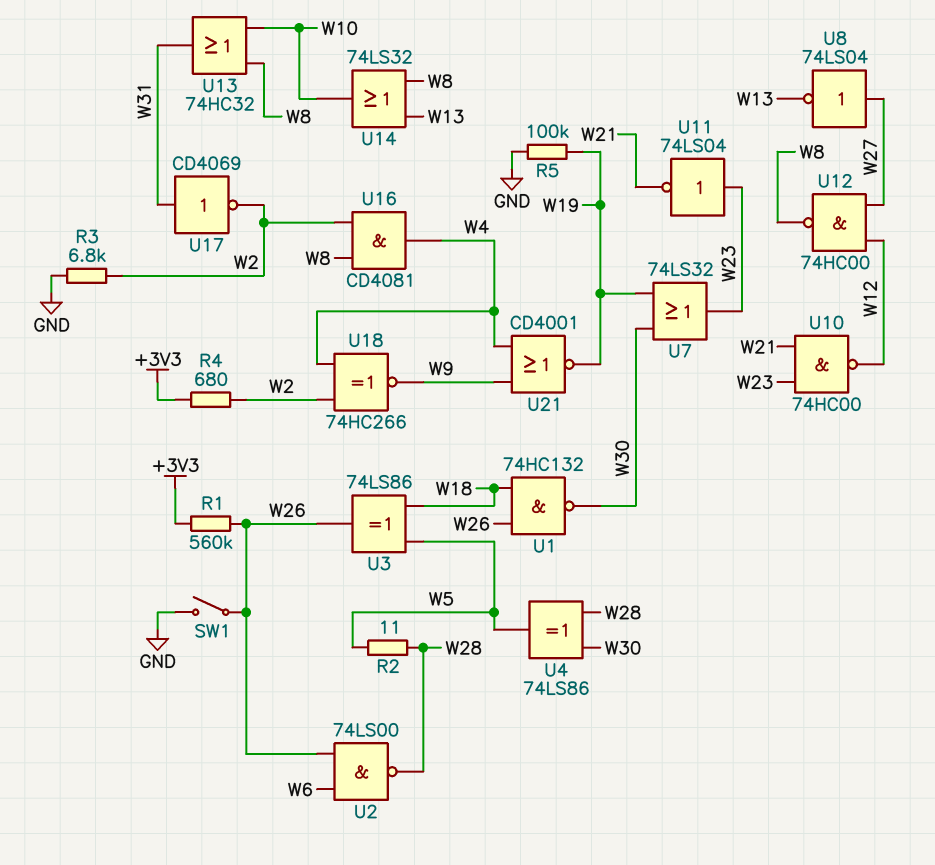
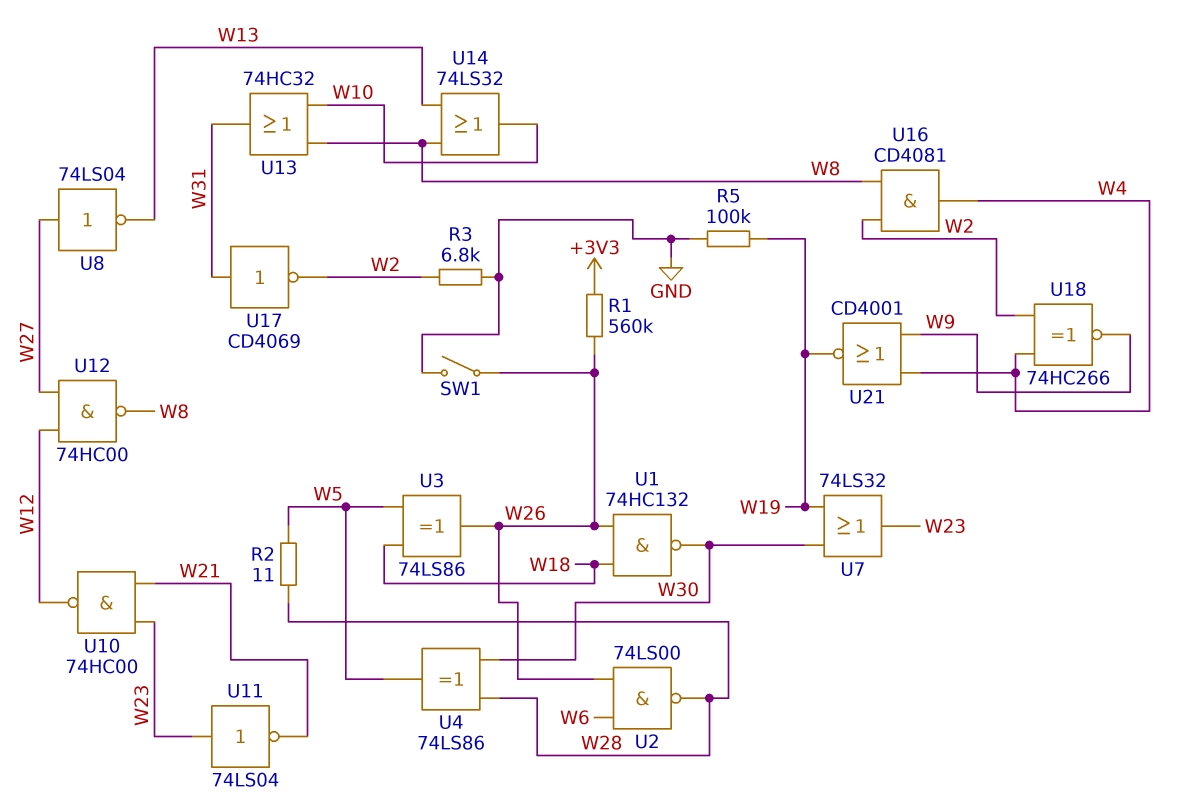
R4: 680 (+3V3, W2) -> none

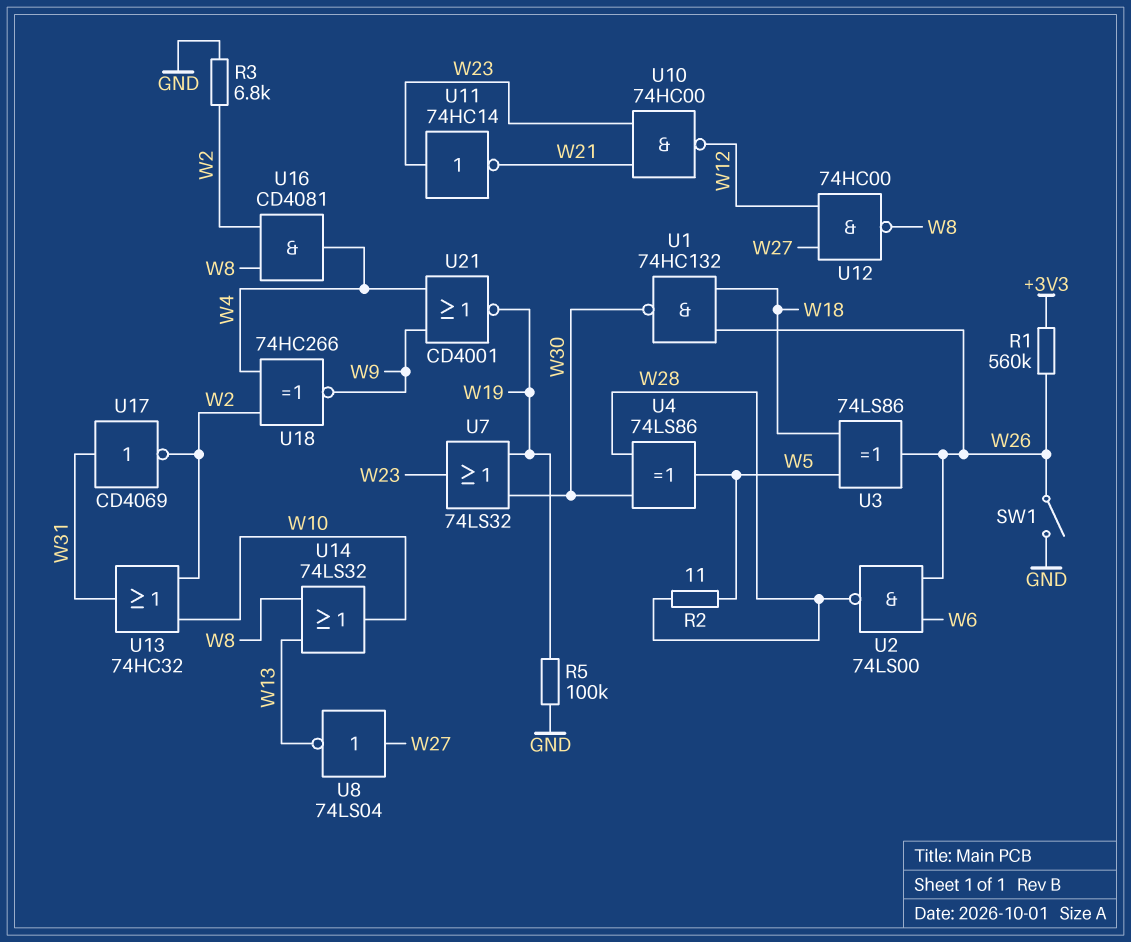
U11: NOT 74LS04 (in W23, out W21) -> NOT 74HC14 (in W23, out W21)
U13: OR 74HC32 (in W8, in W10, out W31) -> OR 74HC32 (in W2, in W10, out W31)

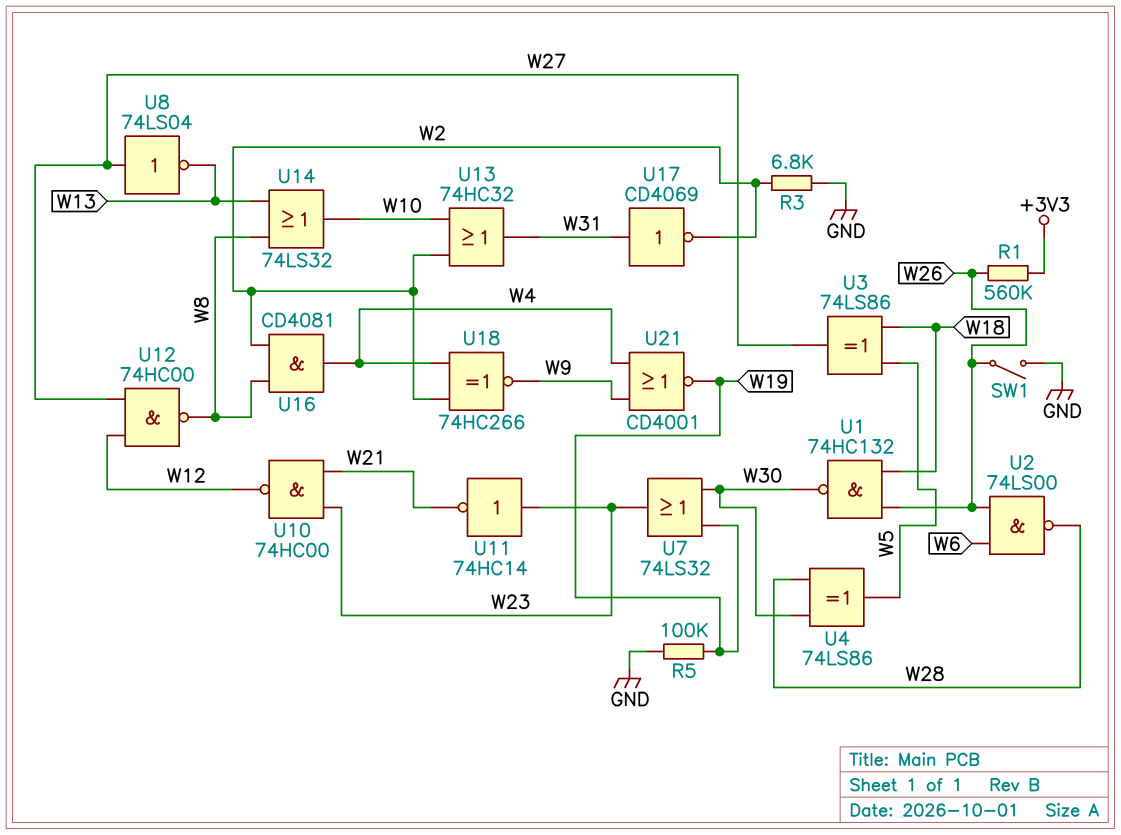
R2: 11 (W5, W28) -> none
U3: XOR 74LS86 (in W5, in W18, out W26) -> XOR 74LS86 (in W5, in W18, out W27)

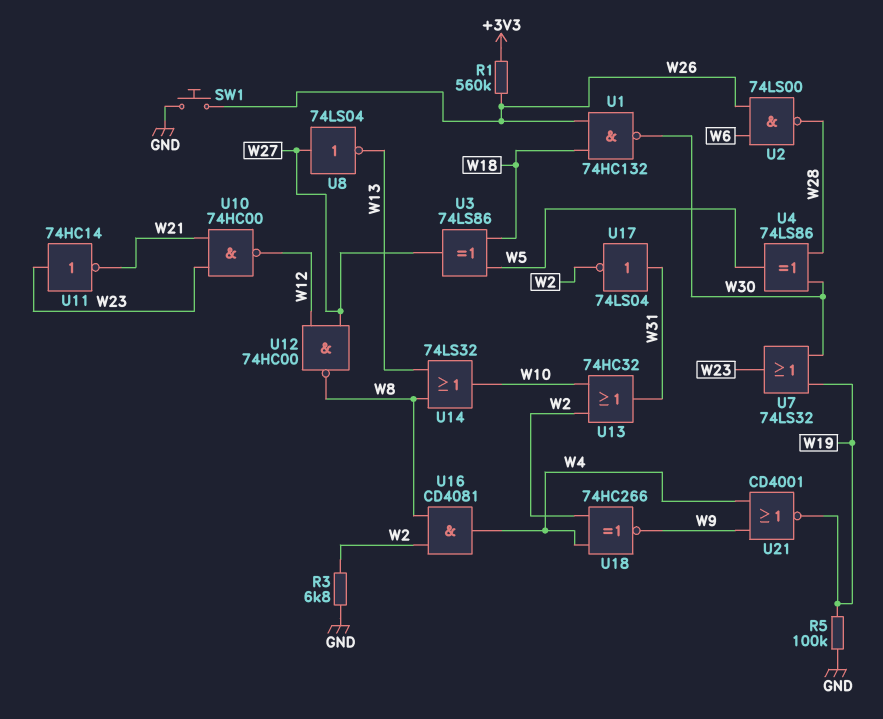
SW1: switch (GND, W26) -> button (GND, W26)
U17: NOT CD4069 (in W31, out W2) -> NOT 74LS04 (in W31, out W2)

